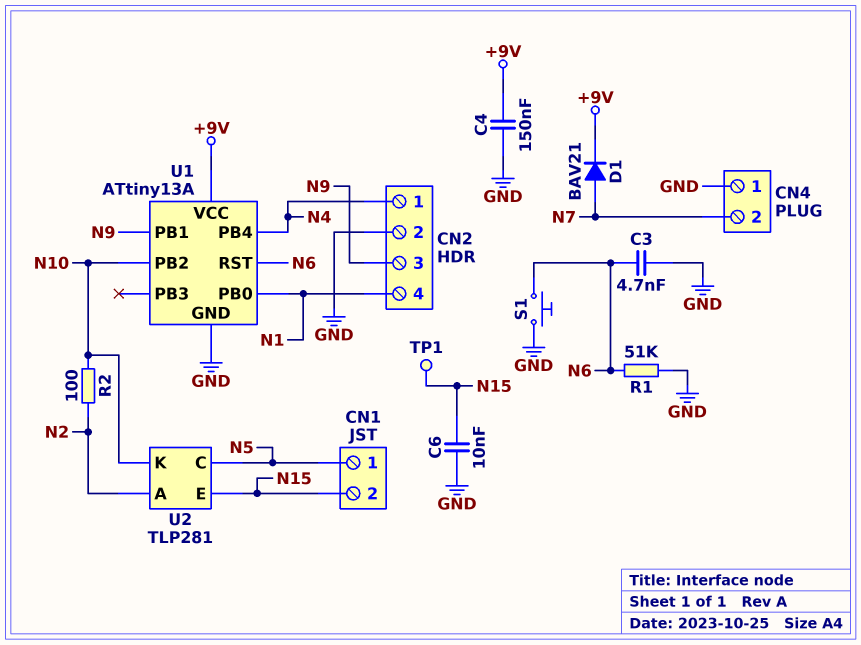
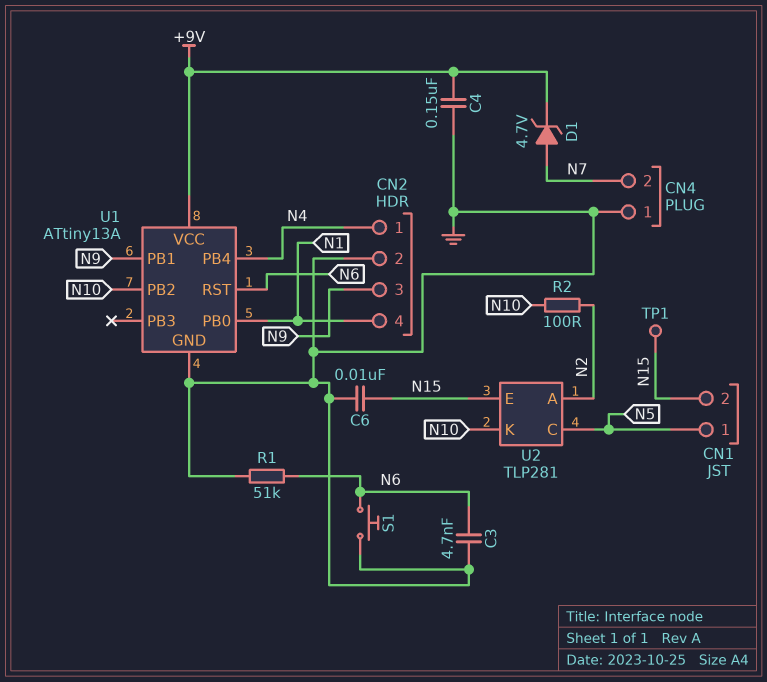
D1: diode BAV21 (A N7, K +9V) -> zener 4.7V (A N7, K +9V)

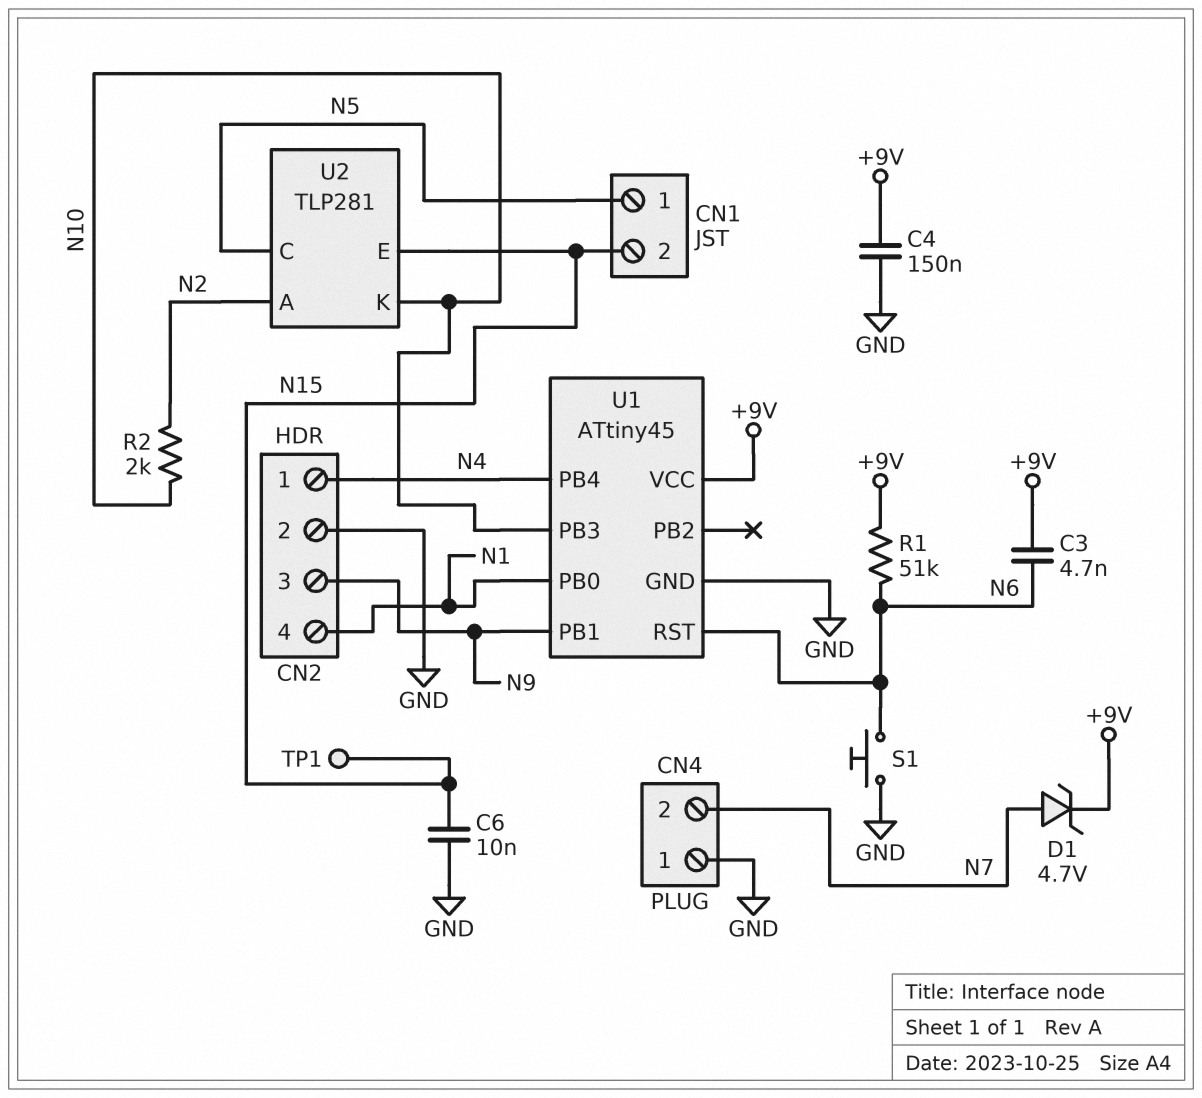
C3: 4.7nF (GND, N6) -> 4.7nF (+9V, N6)
R1: 51k (GND, N6) -> 51k (+9V, N6)
R2: 100 (N2, N10) -> 2k (N2, N10)
U1: ATtiny13A -> ATtiny45
U1 pin PB2: N10 -> none
U1 pin PB3: none -> N10

